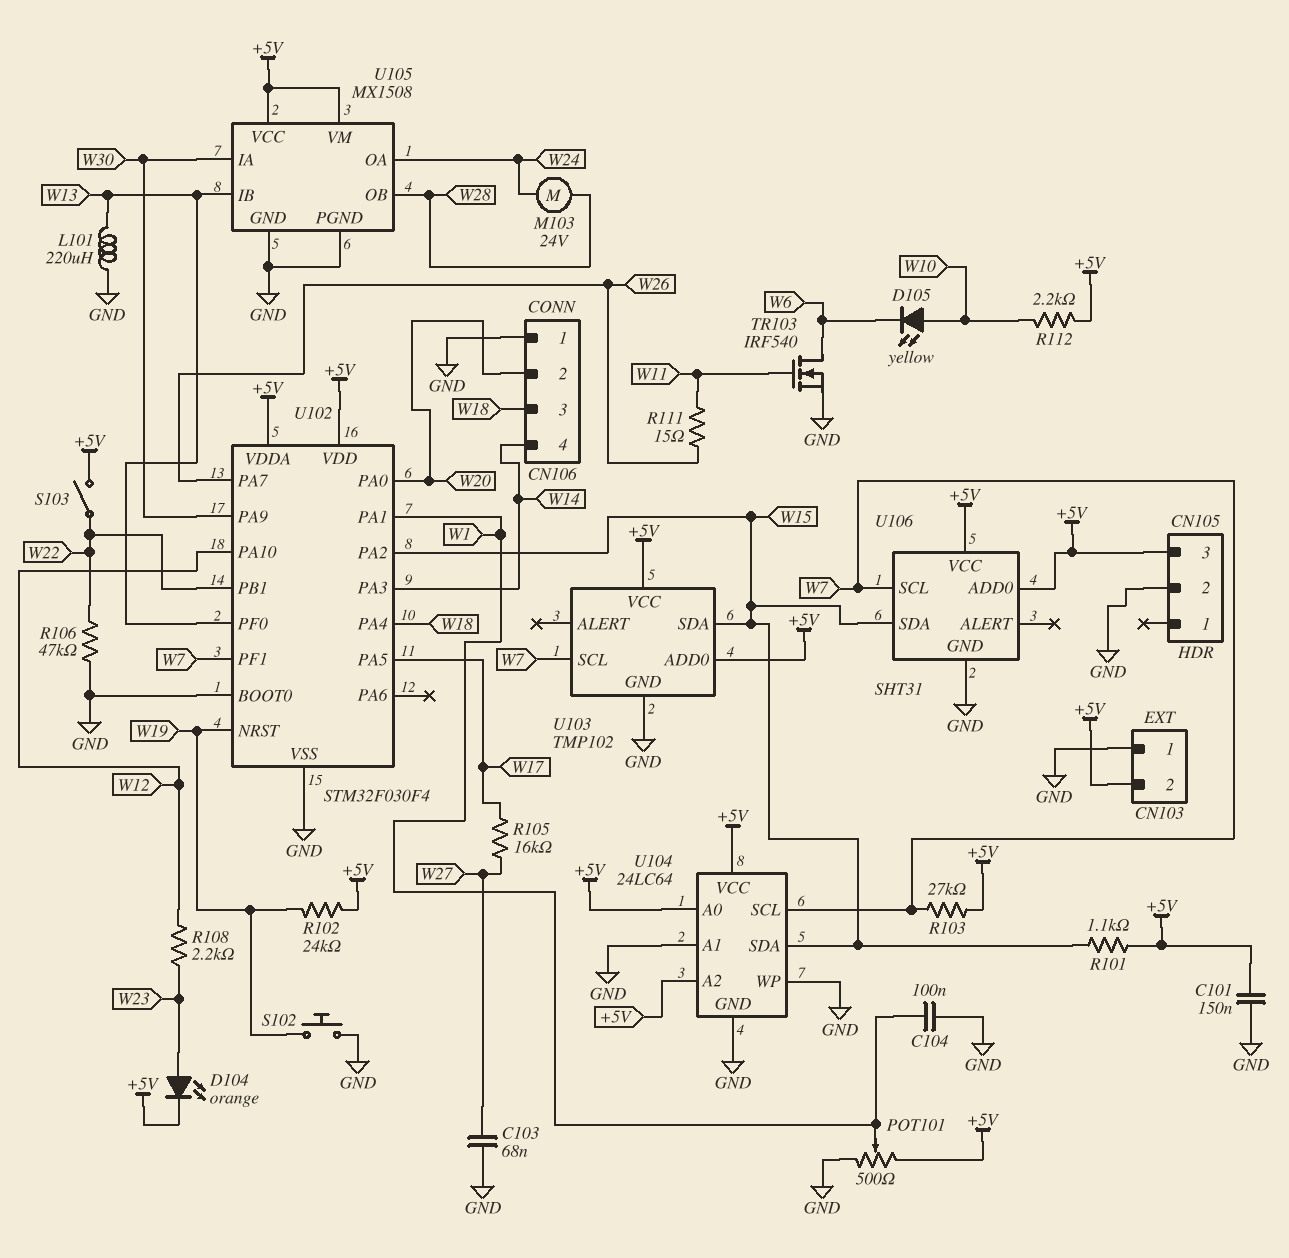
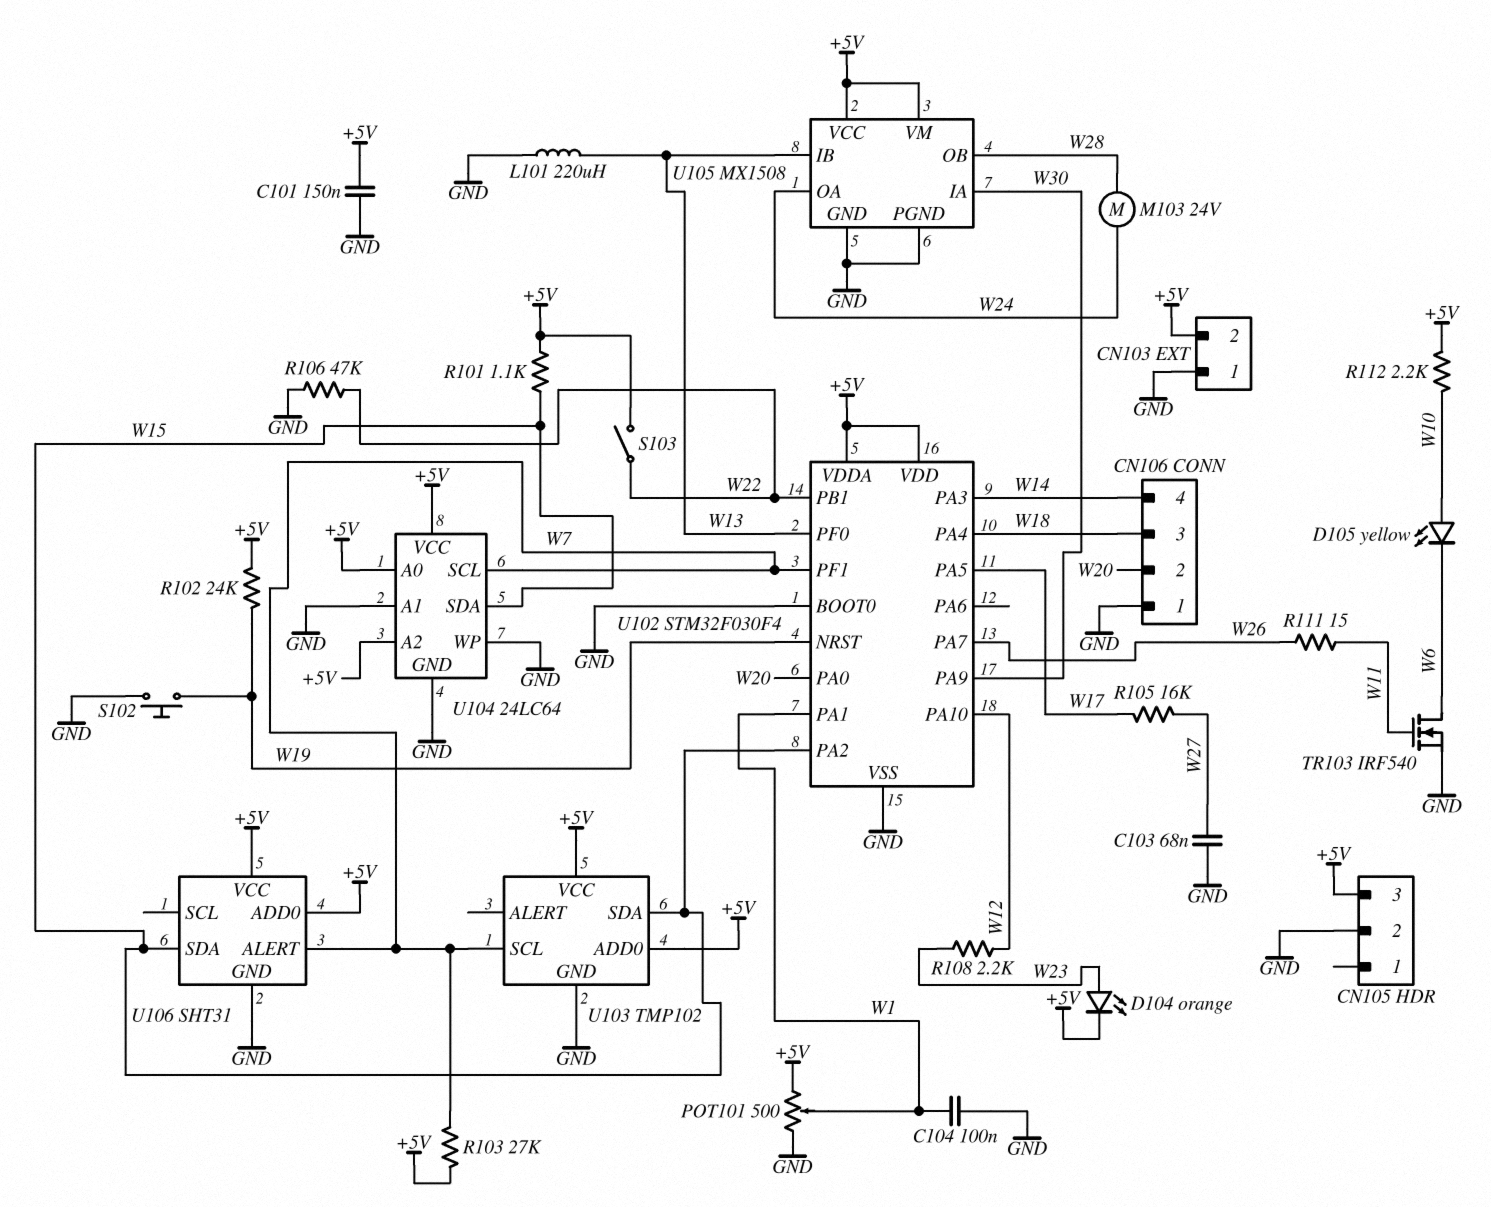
U106 pin ALERT: none -> W7
U106 pin SCL: W7 -> none

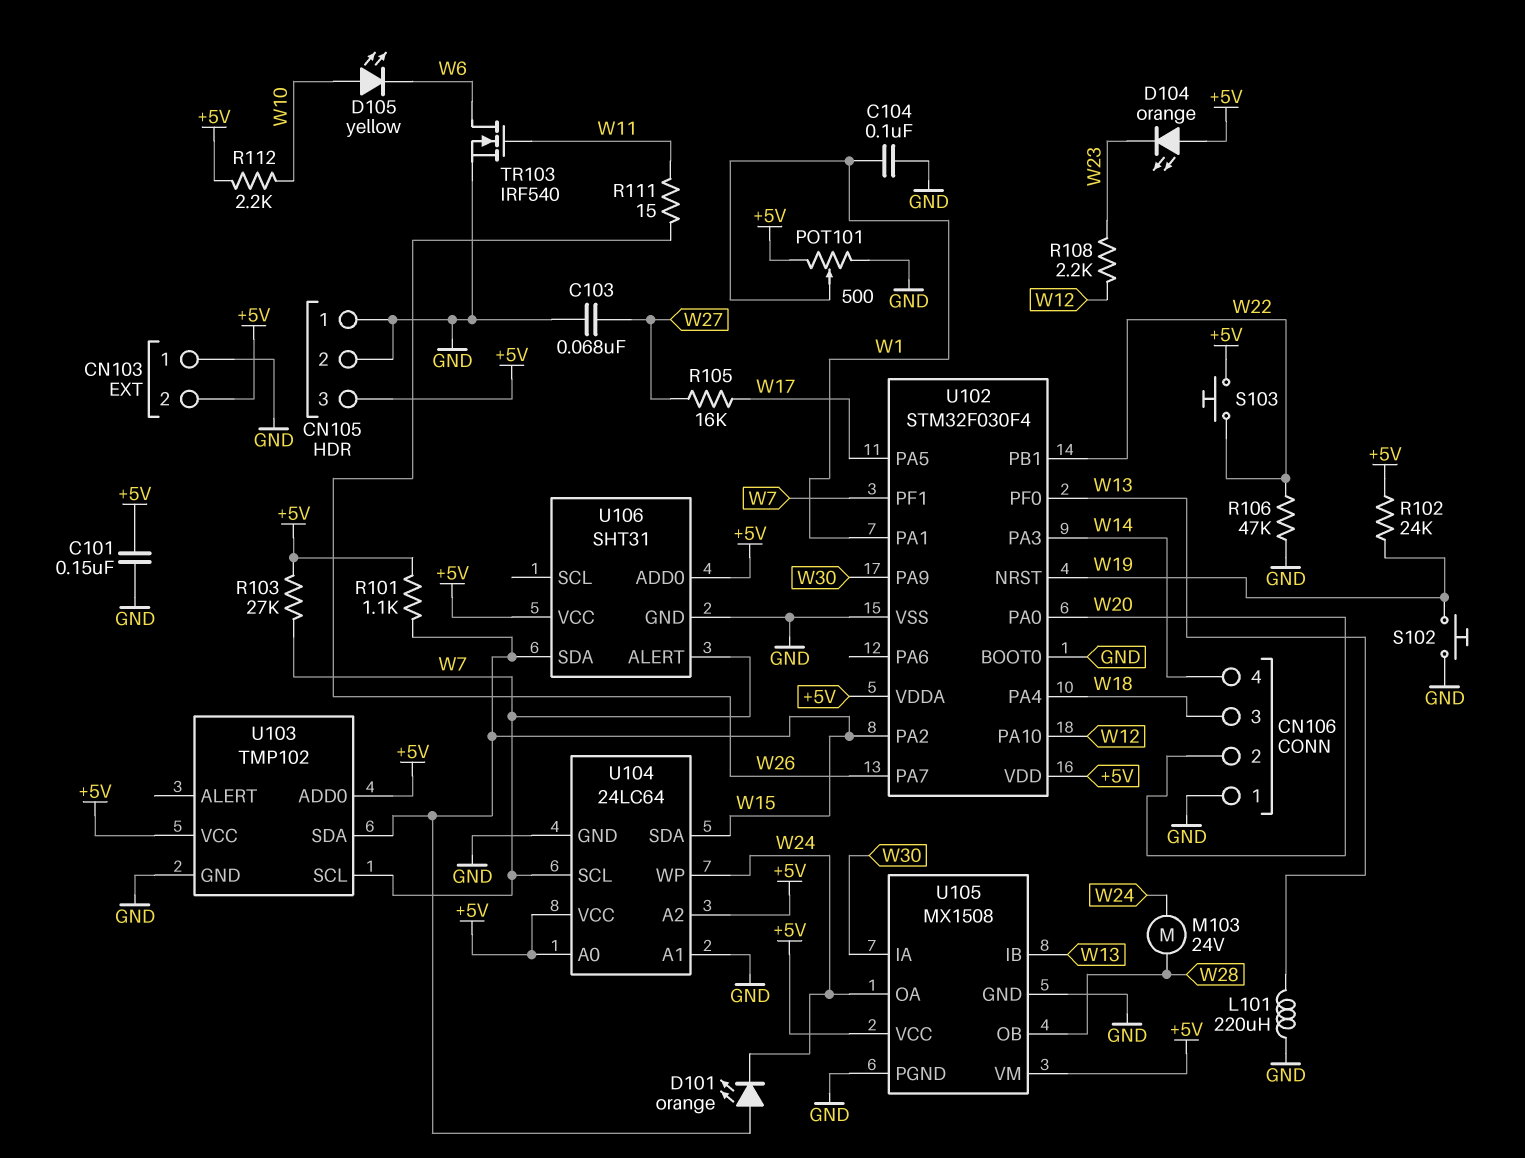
CN105 pin 1: none -> GND
D101: none -> LED orange (A W15, K W24)
D104: LED orange (A W23, K +5V) -> LED orange (A +5V, K W23)
S103: switch (+5V, W22) -> button (+5V, W22)
U104 pin WP: GND -> W24

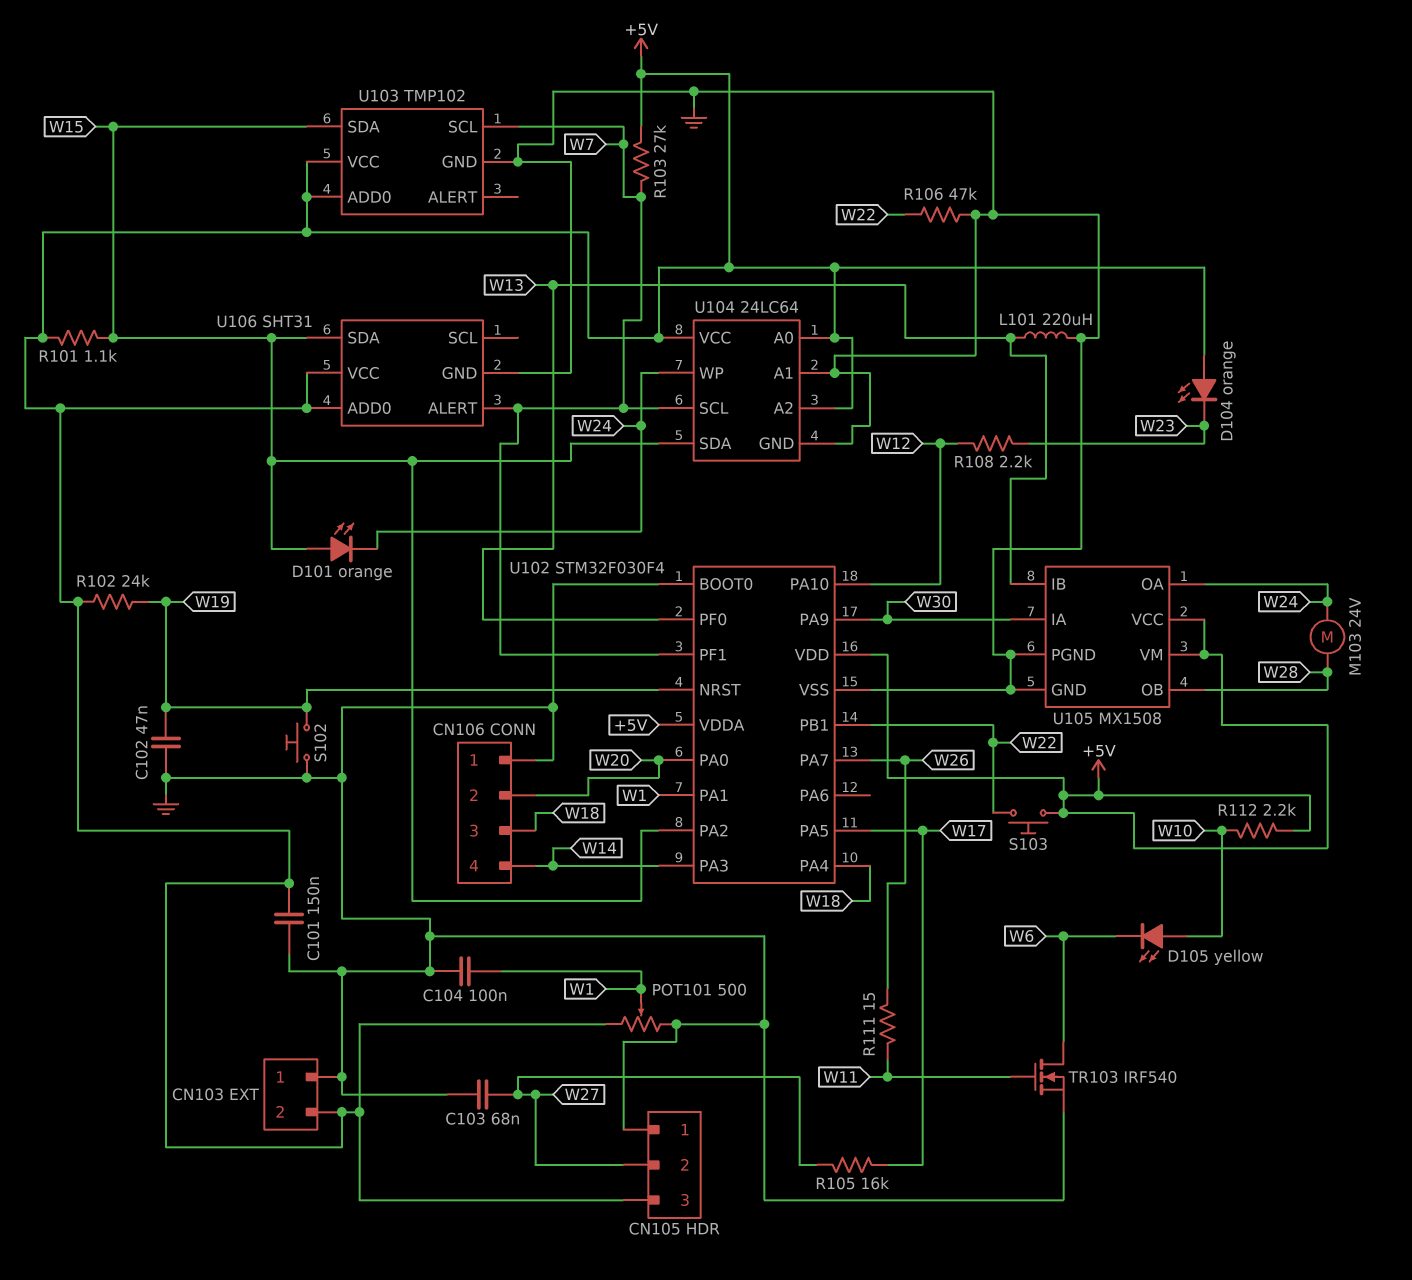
C102: none -> 47nF (GND, W19)
CN105 pin 2: GND -> W27

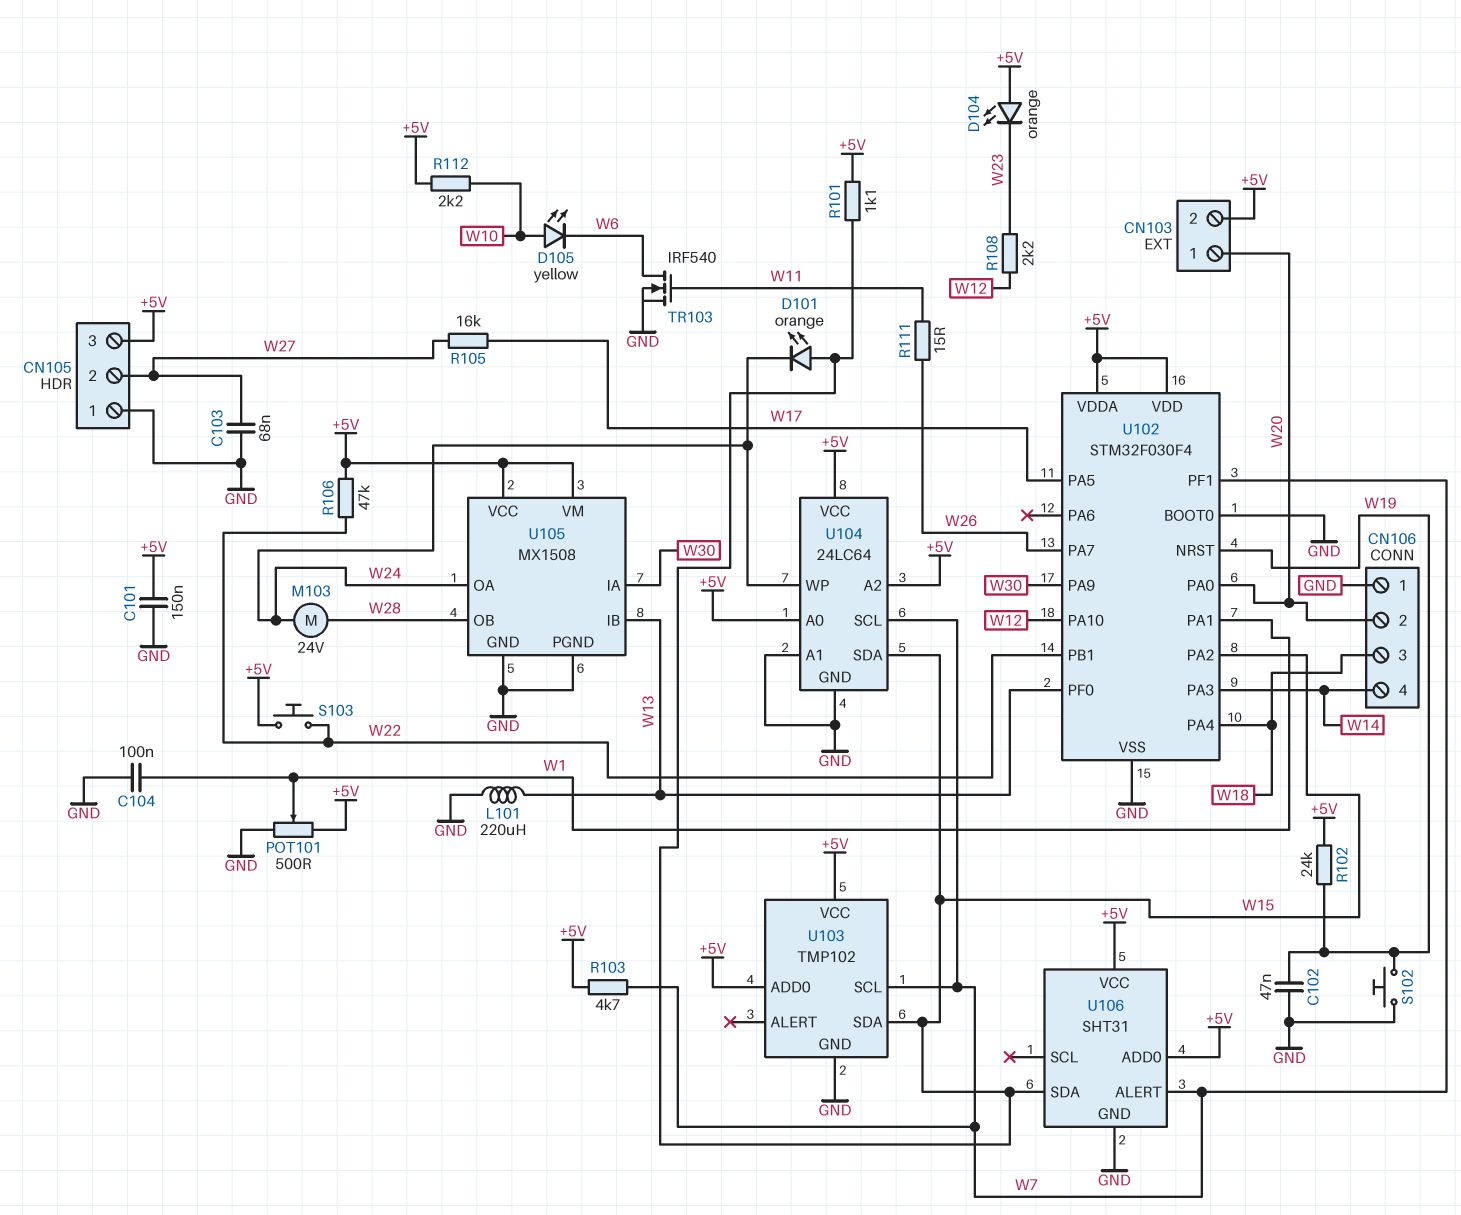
CN103 pin 1: GND -> W20
R103: 27k (+5V, W7) -> 4.7k (+5V, W7)
R106: 47k (GND, W22) -> 47k (+5V, W22)

